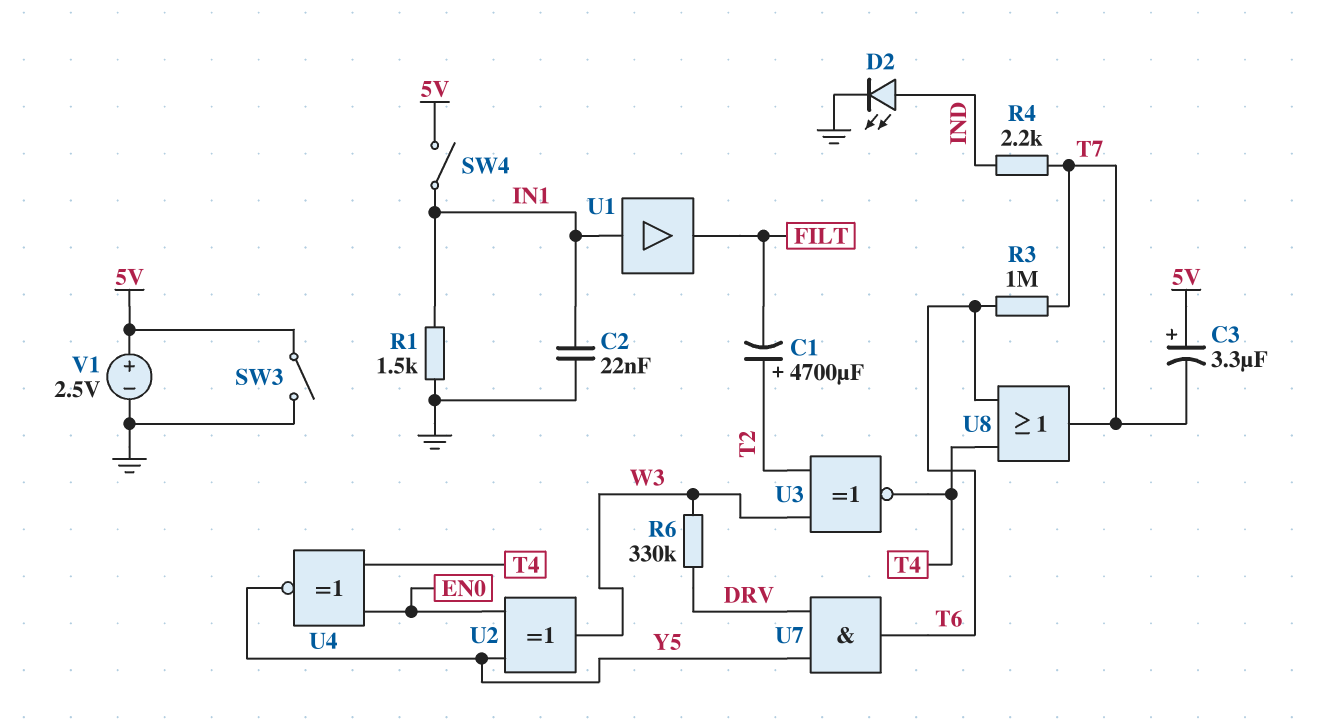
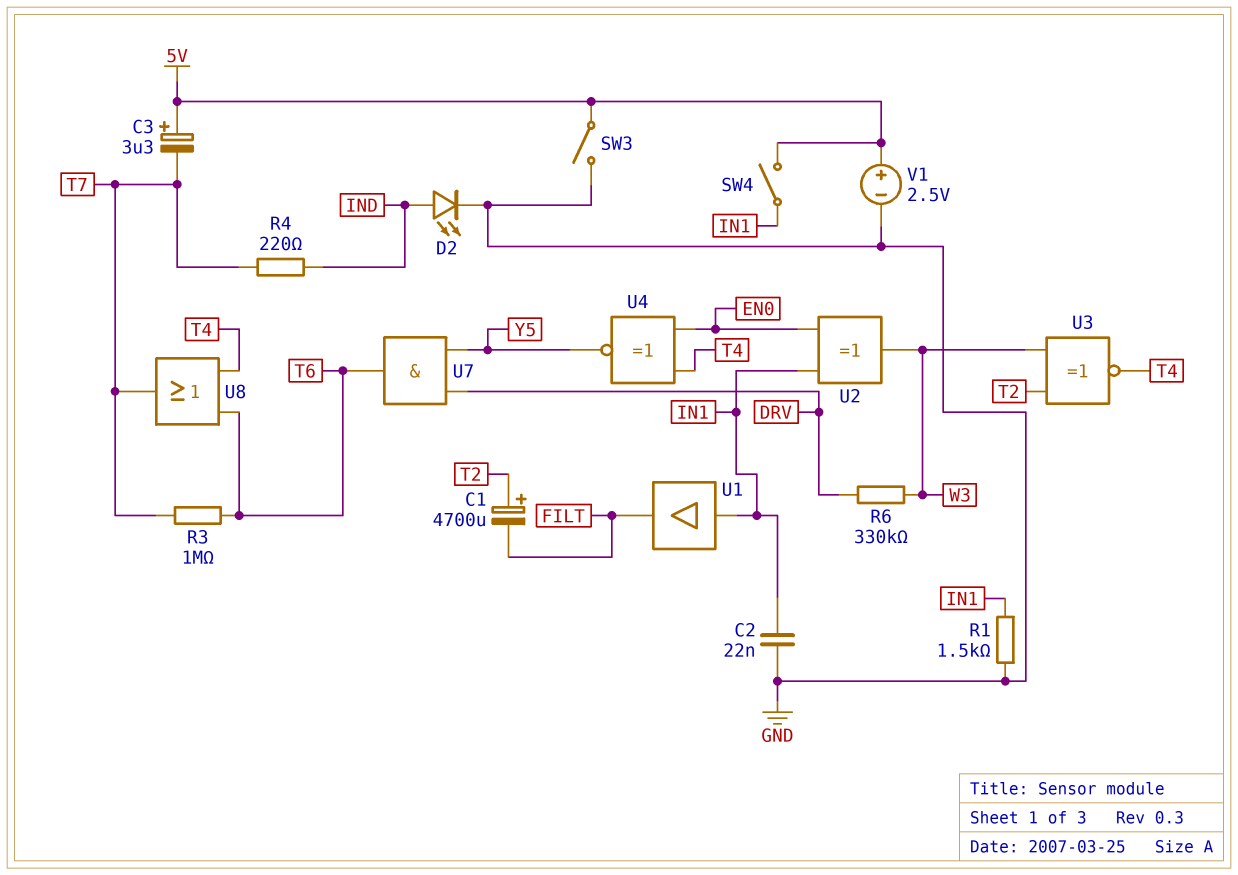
R4: 2.2k (IND, T7) -> 220 (IND, T7)
U2: XOR (in EN0, in Y5, out W3) -> XOR (in EN0, in IN1, out W3)

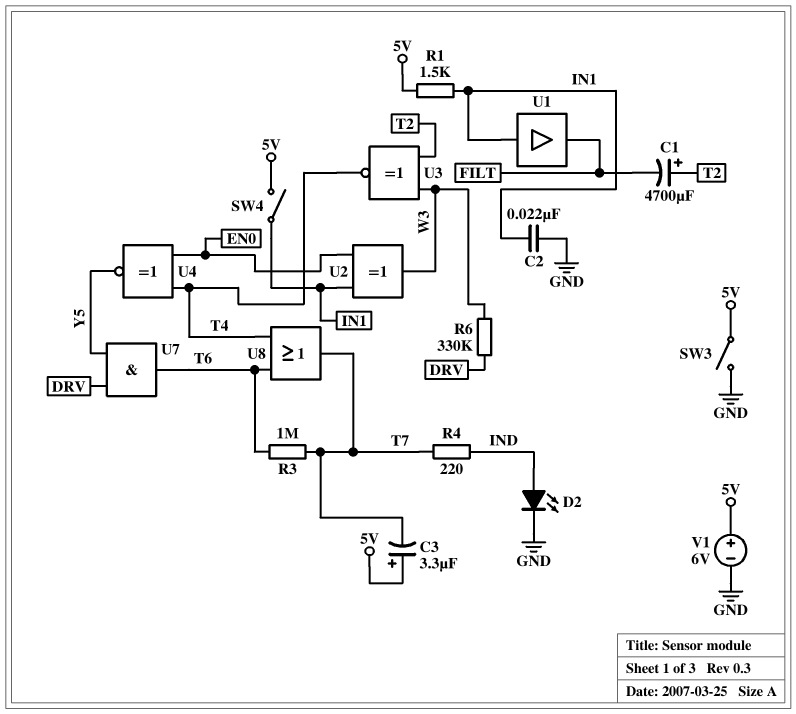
R1: 1.5k (GND, IN1) -> 1.5k (5V, IN1)
V1: 2.5V (plus 5V, minus GND) -> 6V (plus 5V, minus GND)

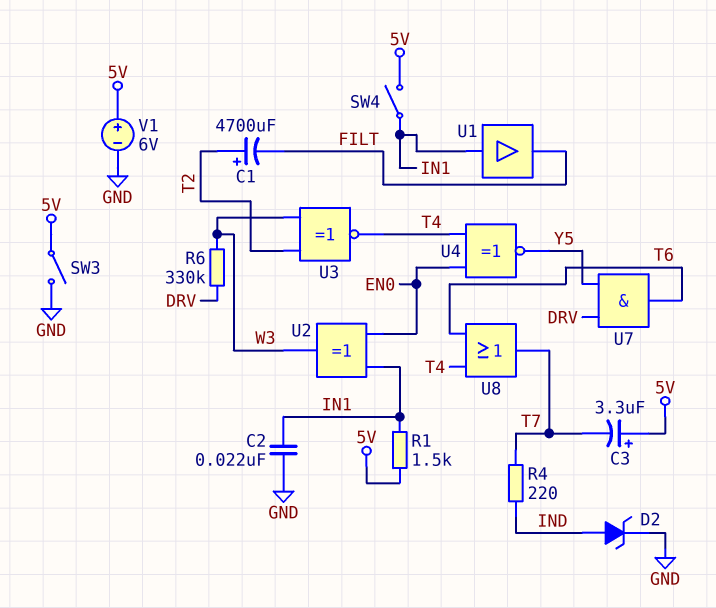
D2: LED (A IND, K GND) -> zener (A IND, K GND)
R3: 1M (T6, T7) -> none

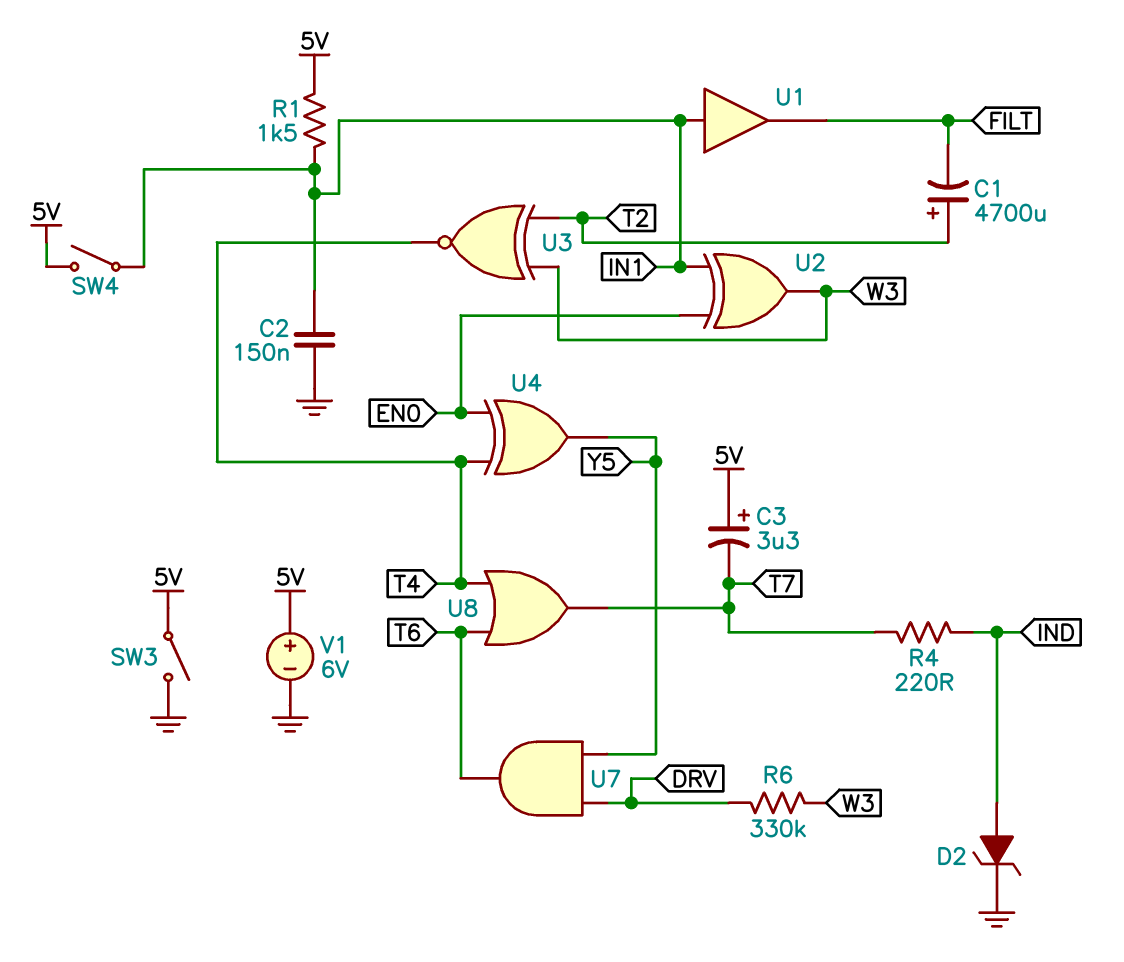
C2: 22nF (GND, IN1) -> 150nF (GND, IN1)
U4: XNOR (in EN0, in T4, out Y5) -> XOR (in EN0, in T4, out Y5)

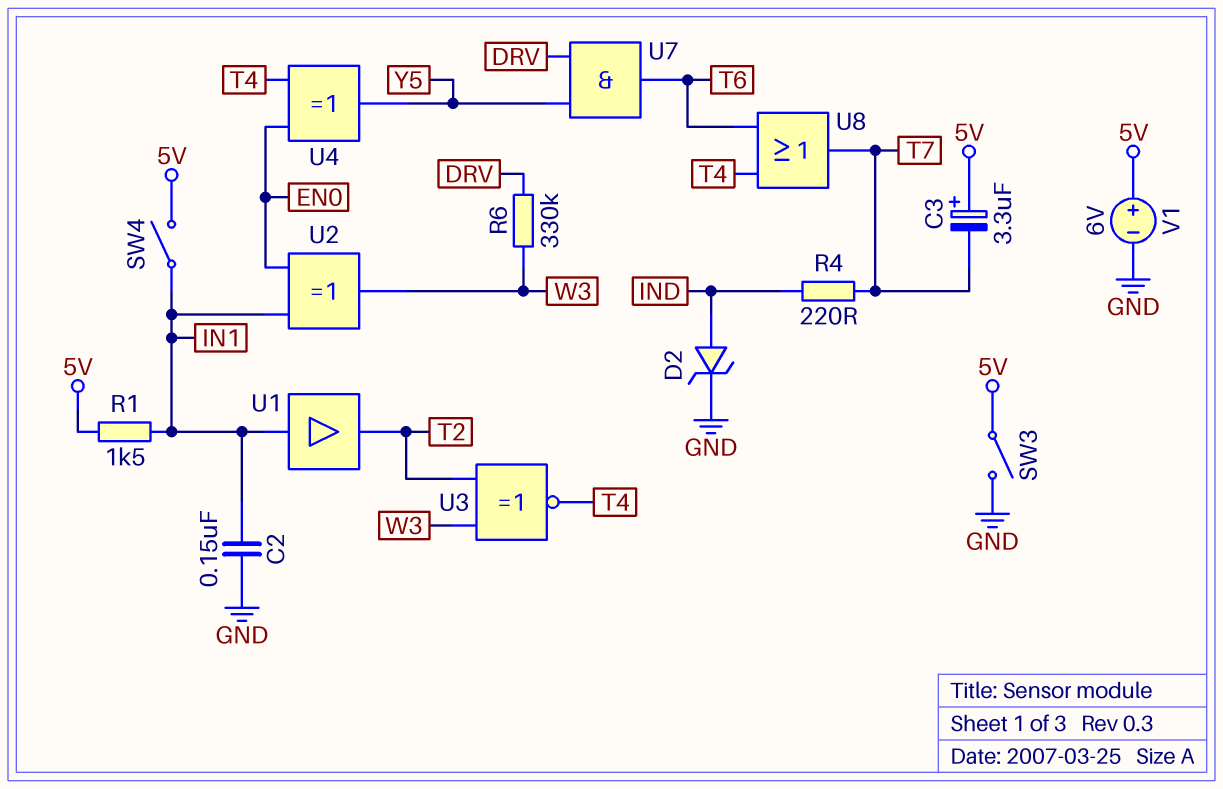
C1: 4700uF (plus T2, minus FILT) -> none
U1: buffer (in IN1, out FILT) -> buffer (in IN1, out T2)

